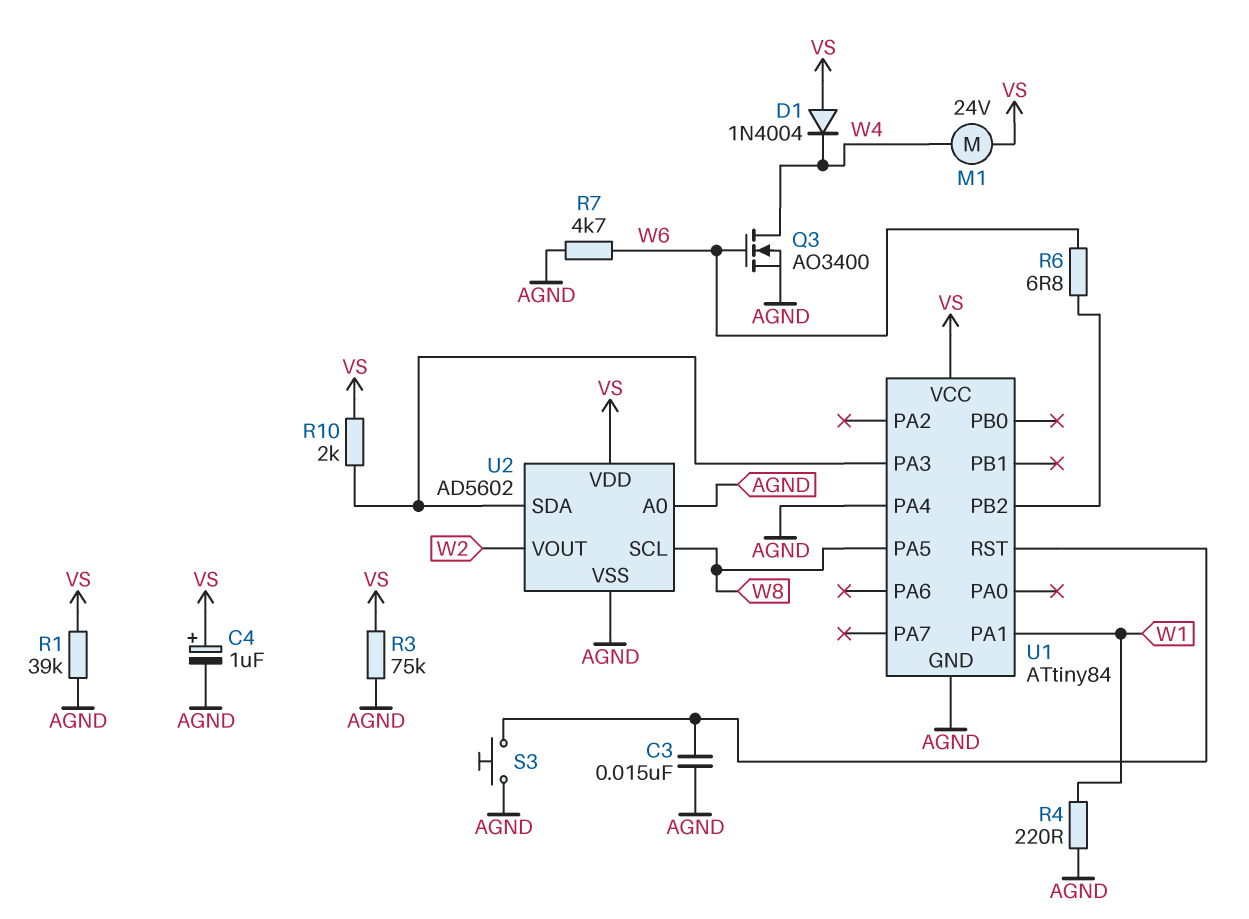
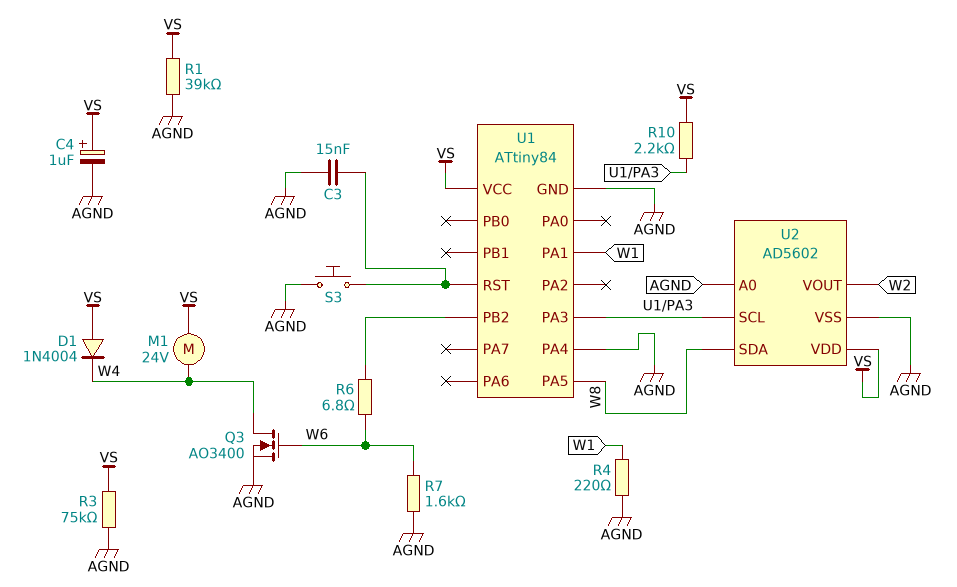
R7: 4.7k (AGND, W6) -> 1.6k (AGND, W6)
R10: 2k (U1/PA3, VS) -> 2.2k (U1/PA3, VS)
U2 pin SCL: W8 -> U1/PA3
U2 pin SDA: U1/PA3 -> W8

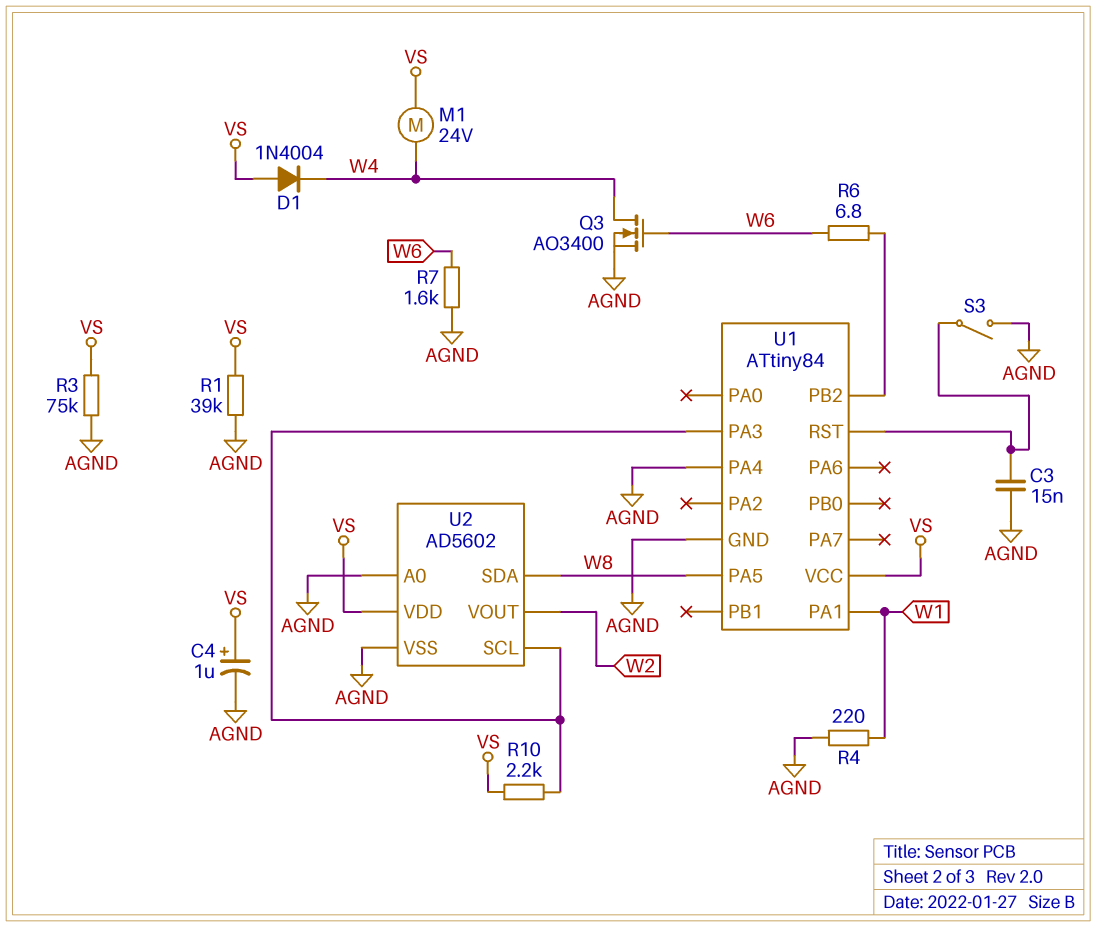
S3: button (AGND, U1/RST) -> switch (AGND, U1/RST)

